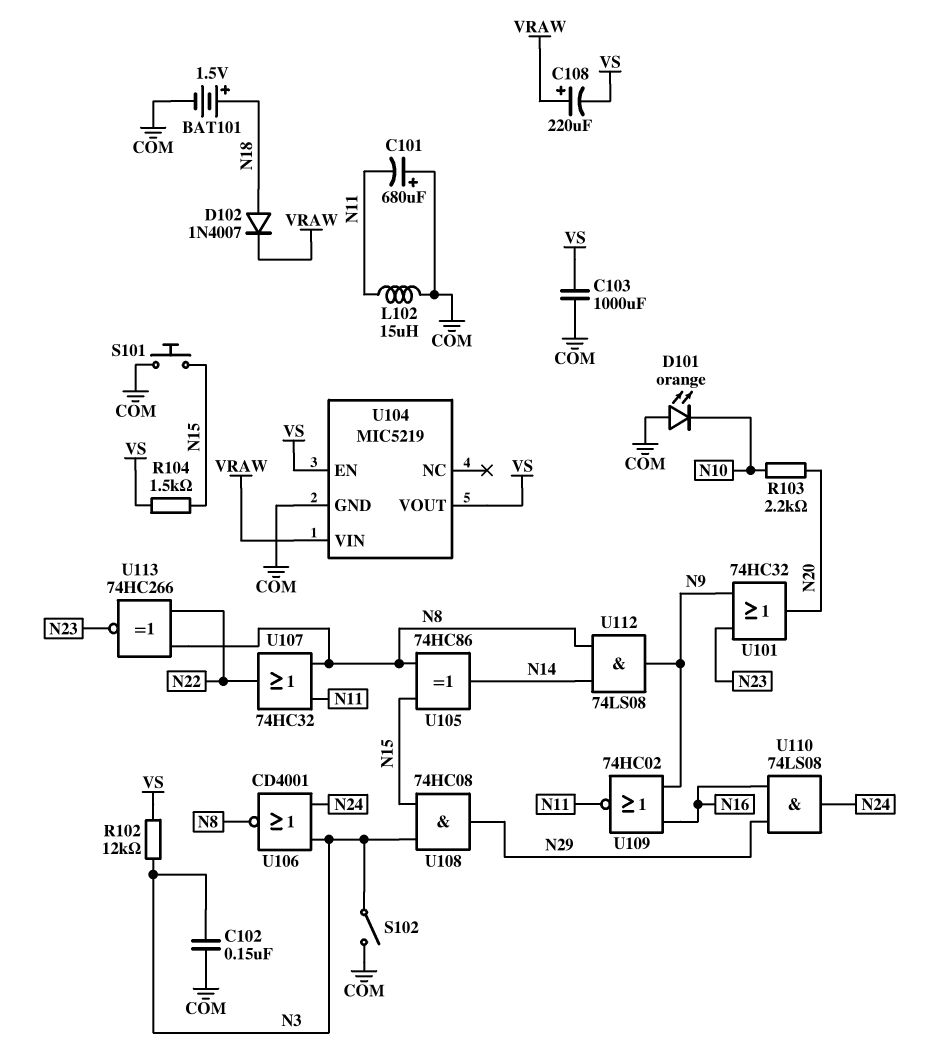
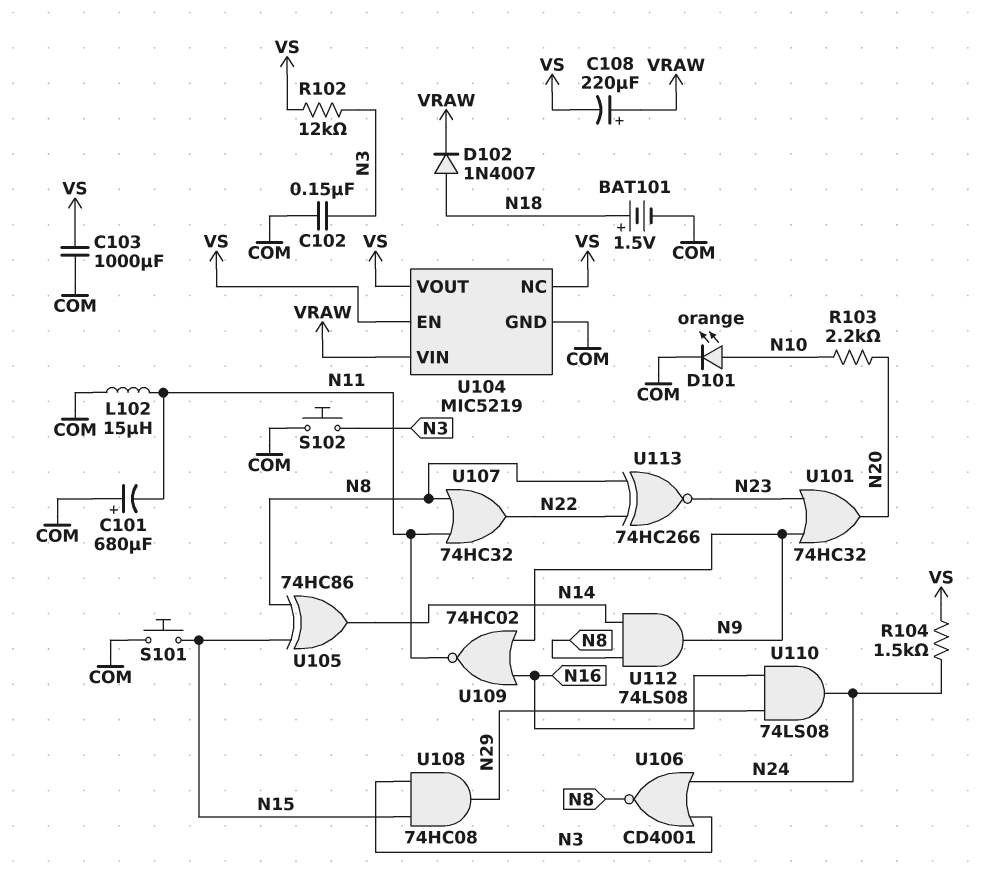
D101: LED orange (A COM, K N10) -> LED orange (A N10, K COM)
R104: 1.5k (N15, VS) -> 1.5k (N24, VS)
S102: switch (COM, N3) -> button (COM, N3)
U104 pin NC: none -> VS

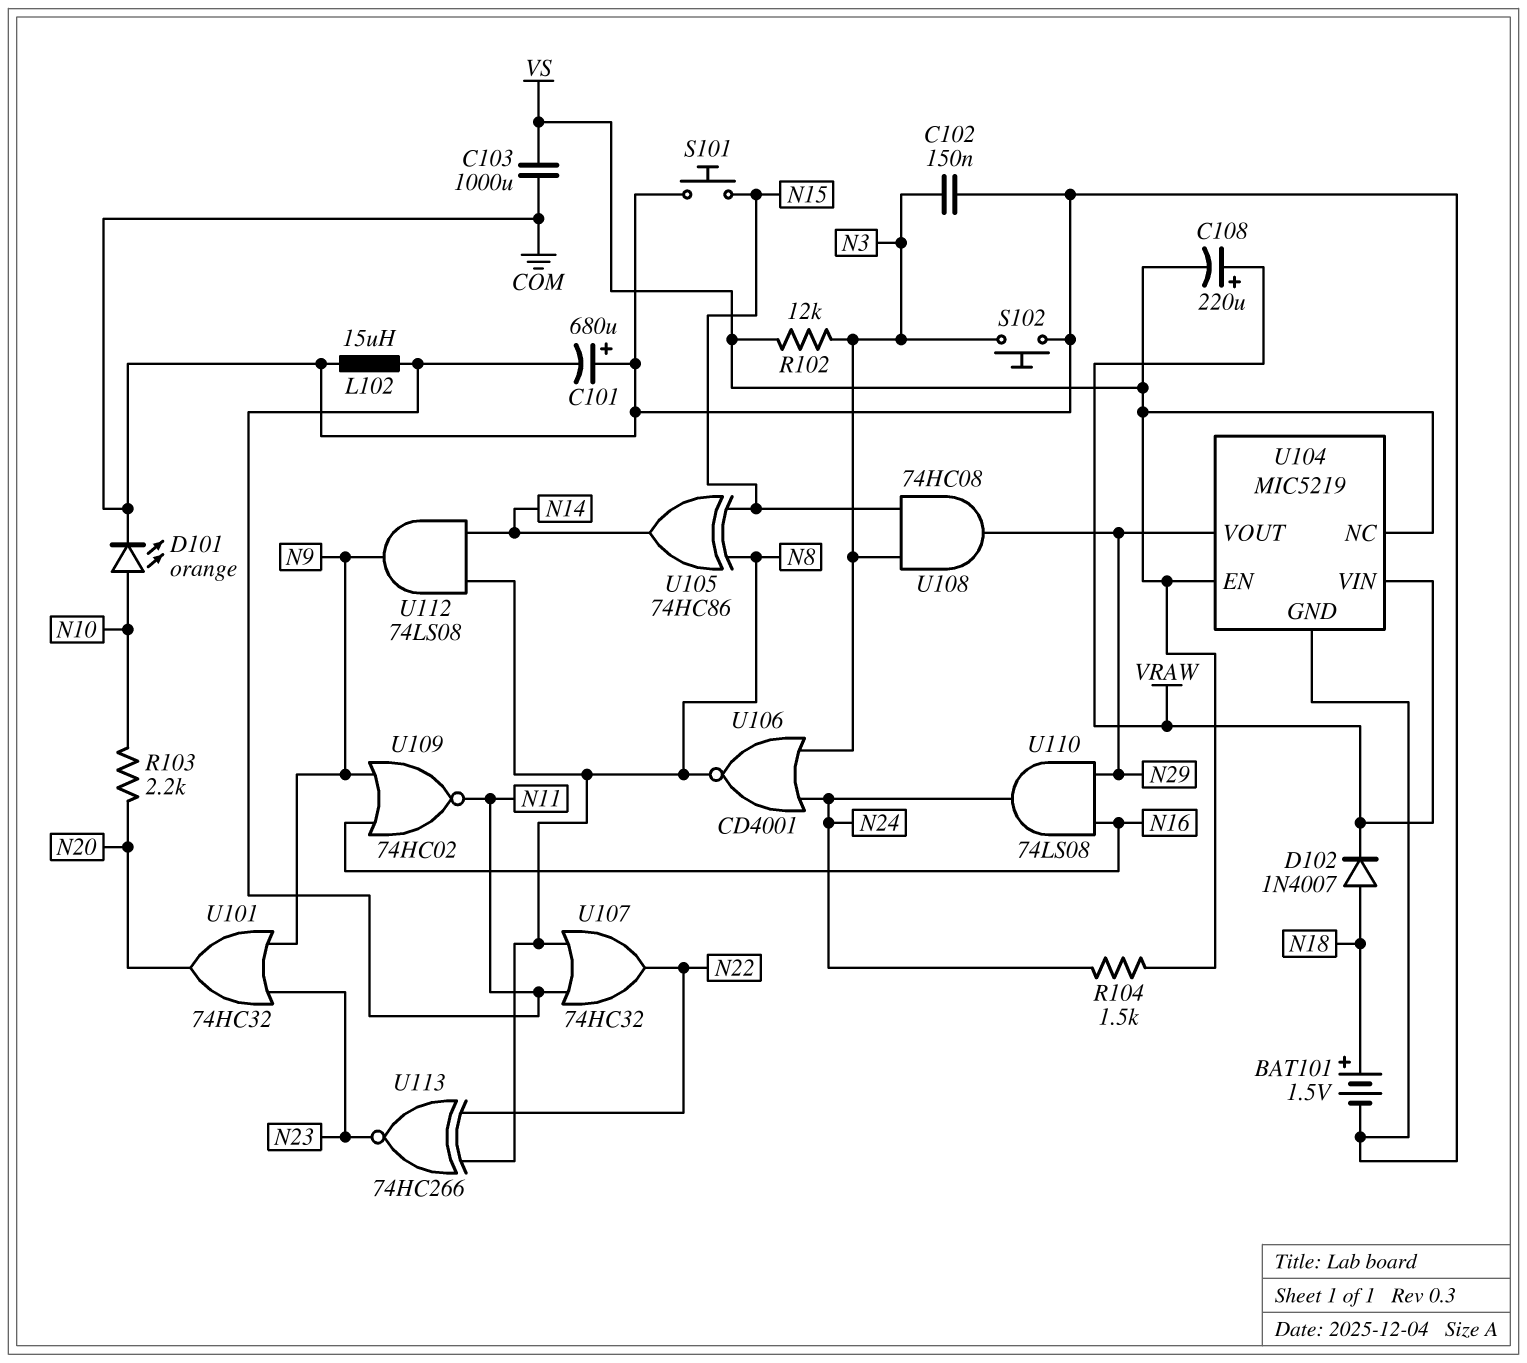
U104 pin VOUT: VS -> N29

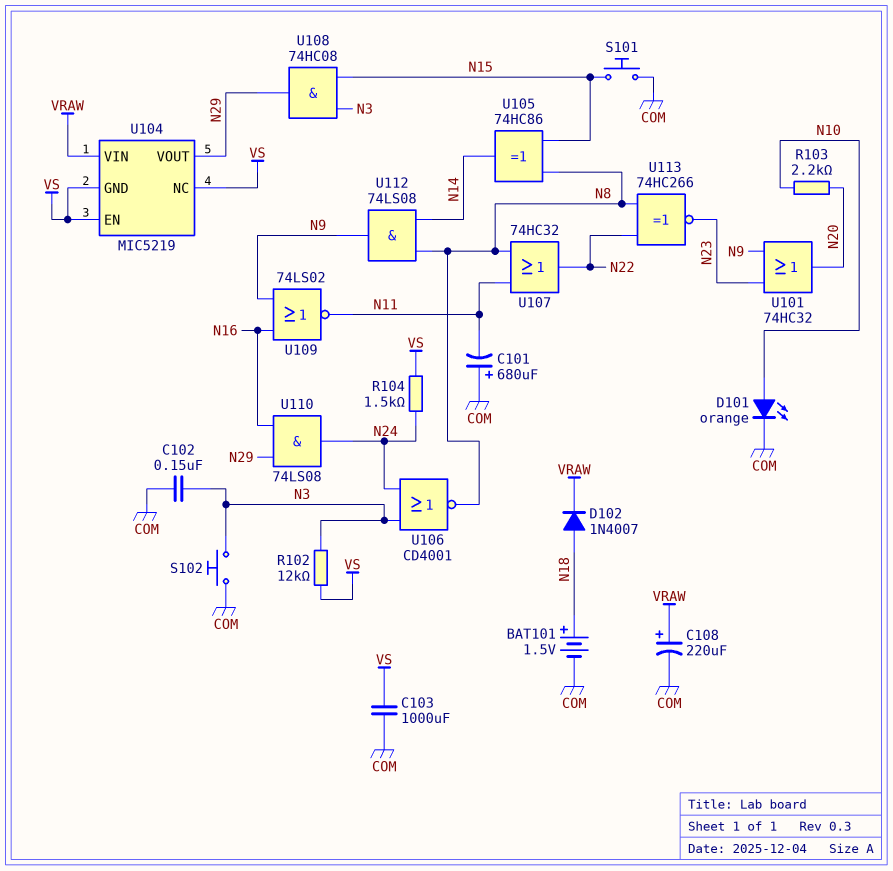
C108: 220uF (plus VRAW, minus VS) -> 220uF (plus VRAW, minus COM)
L102: 15uH (COM, N11) -> none
U104 pin GND: COM -> VS
U109: NOR 74HC02 (in N9, in N16, out N11) -> NOR 74LS02 (in N9, in N16, out N11)

